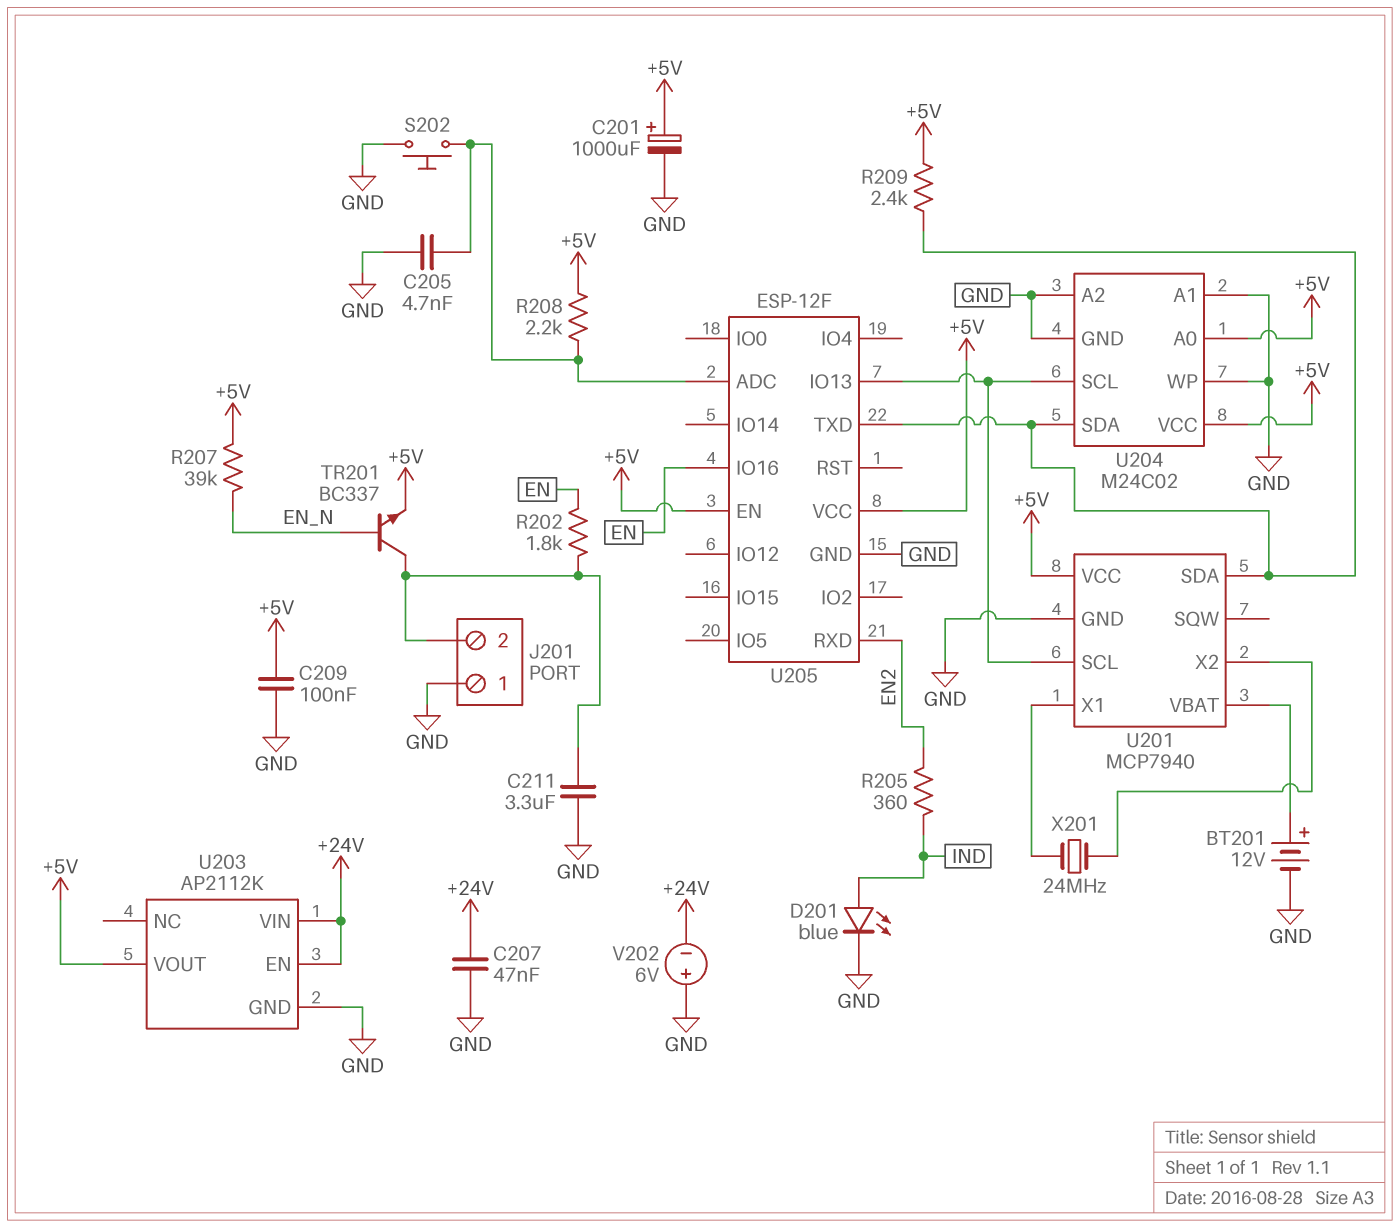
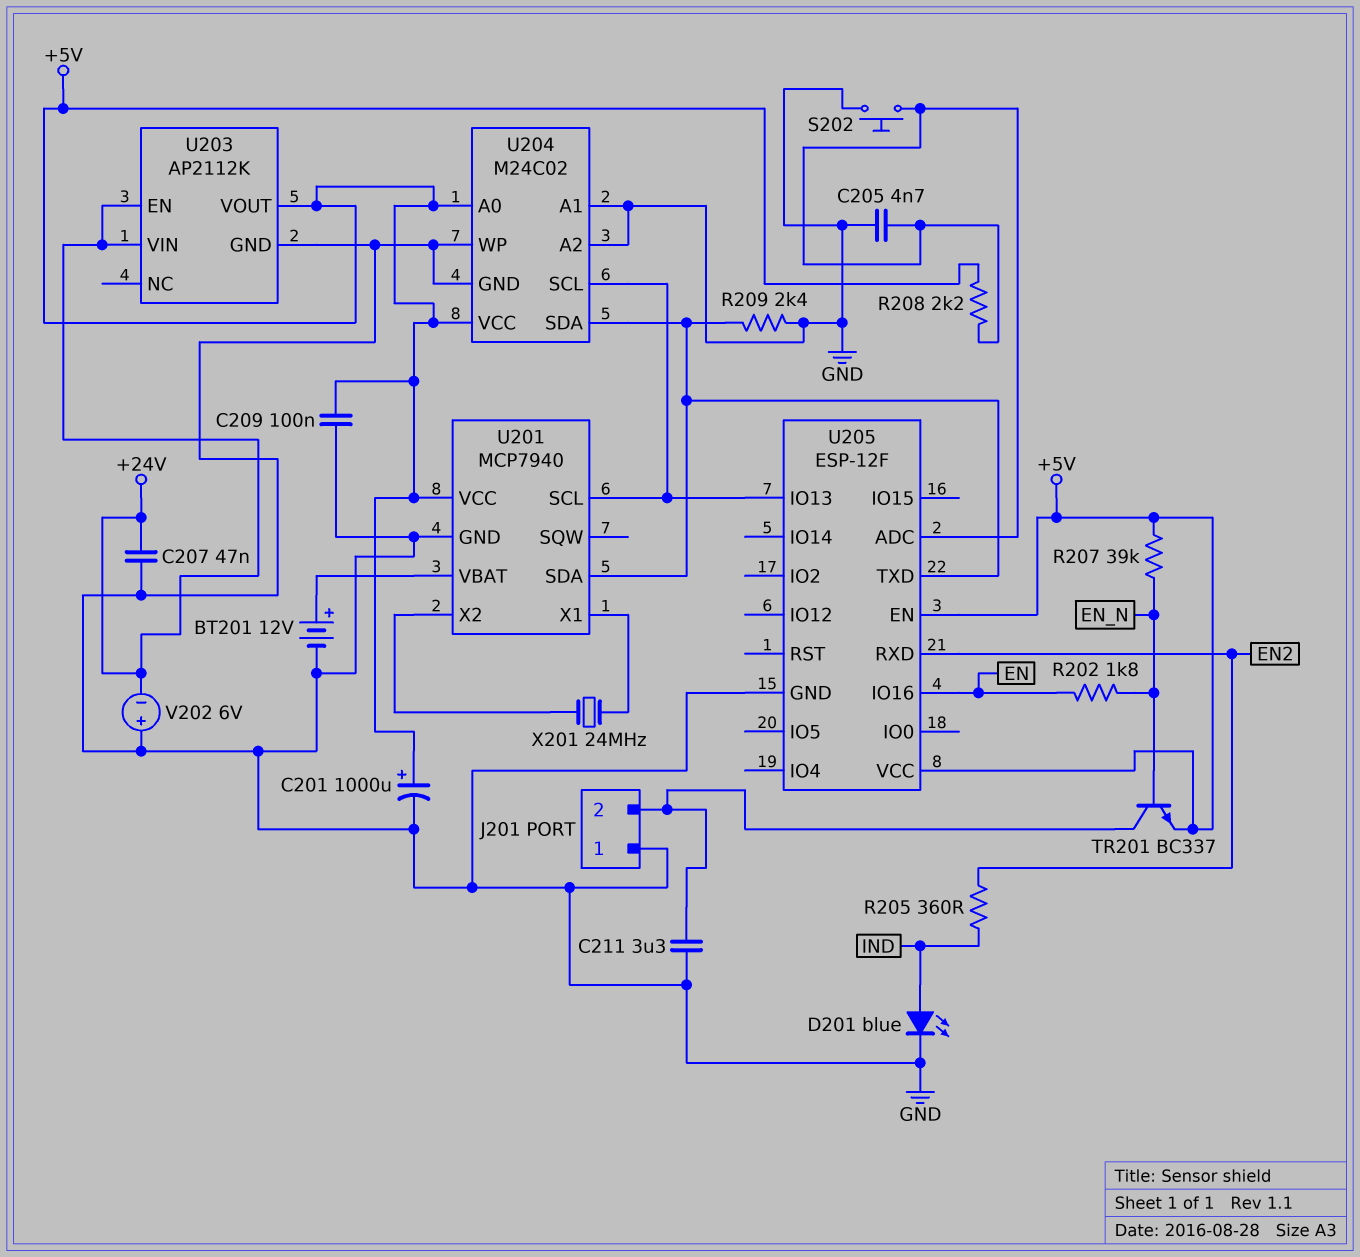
R202: 1.8k (EN, J201/2) -> 1.8k (EN, EN_N)
R209: 2.4k (+5V, U201/SDA) -> 2.4k (GND, U201/SDA)

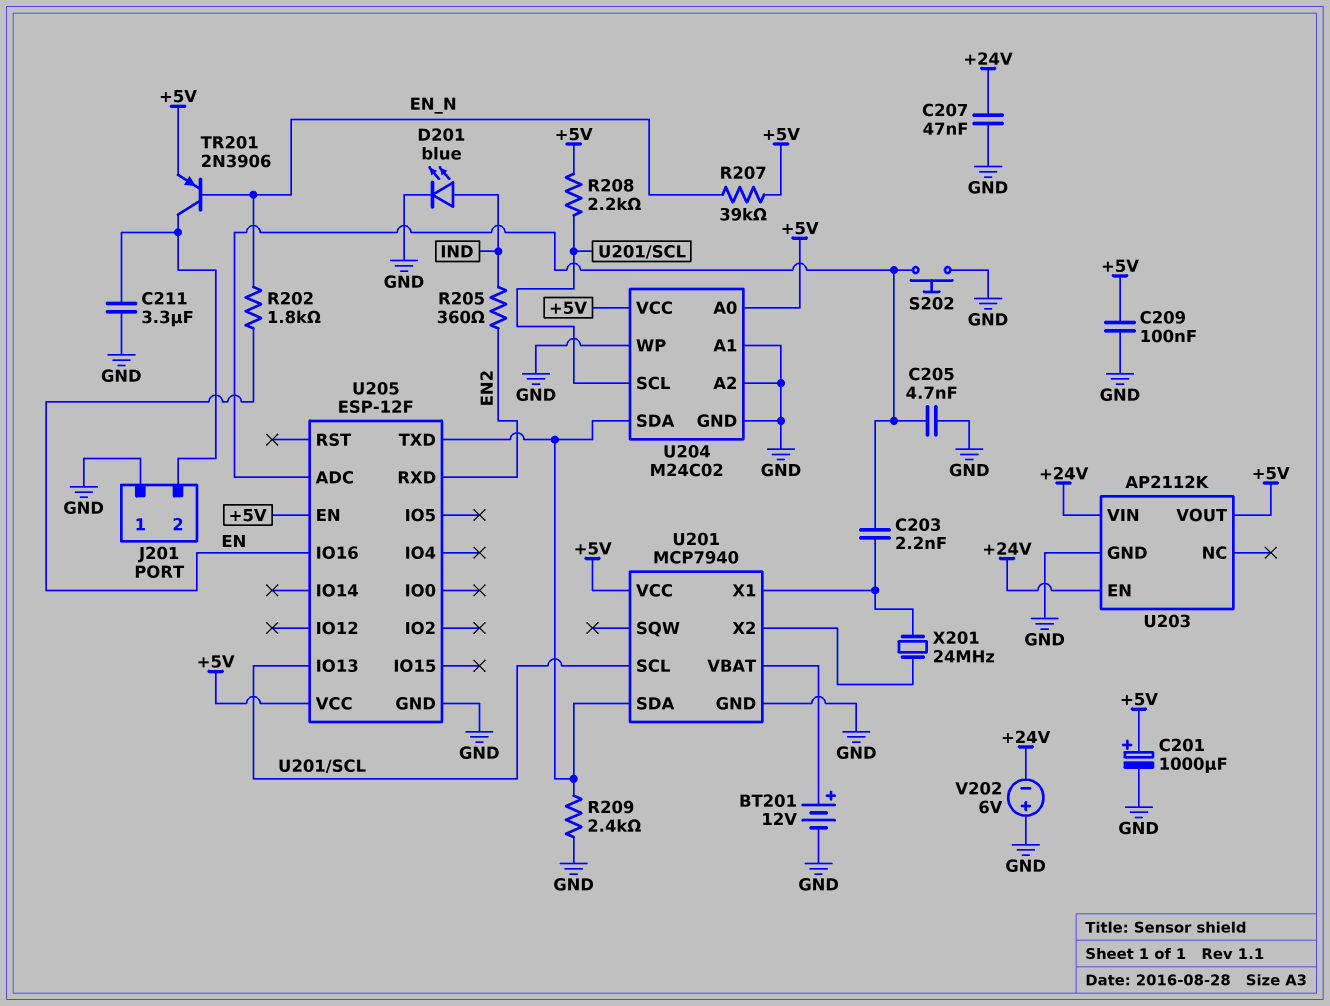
C203: none -> 2.2nF (U201/X1, U205/ADC)
R208: 2.2k (+5V, U205/ADC) -> 2.2k (+5V, U201/SCL)
TR201: NPN BC337 (B EN_N, C J201/2, E +5V) -> PNP 2N3906 (B EN_N, C J201/2, E +5V)

